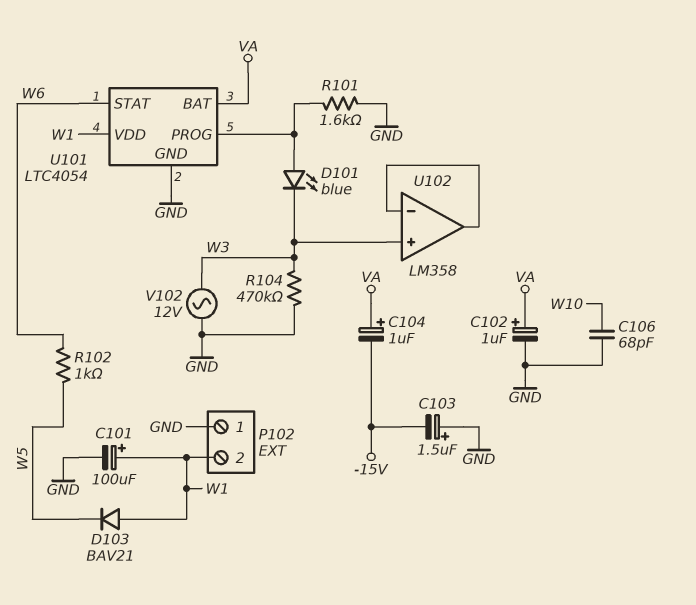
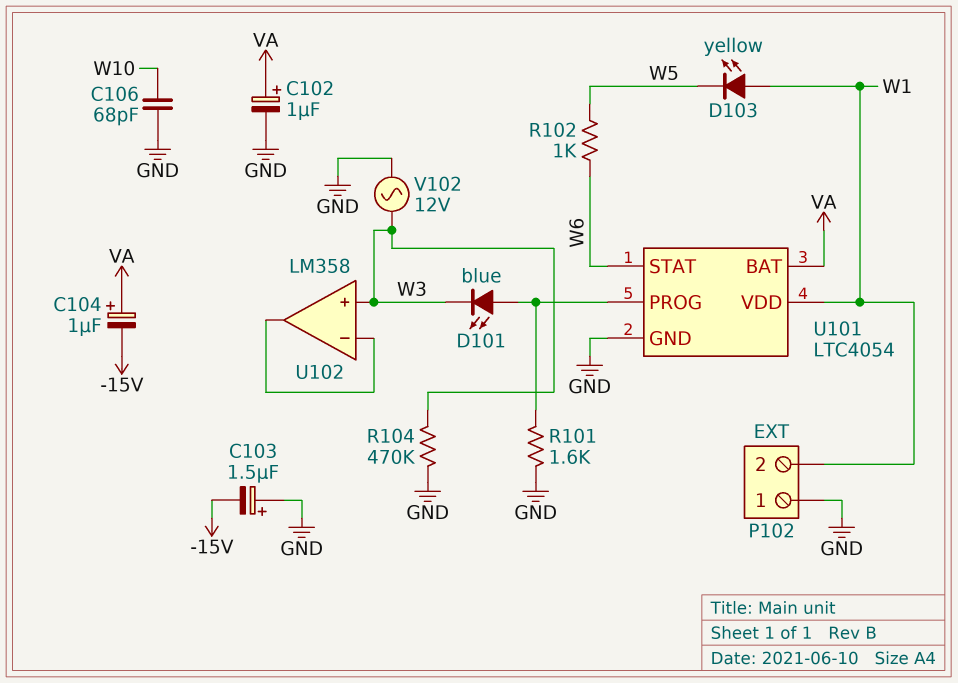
C101: 100uF (plus W1, minus GND) -> none
D103: diode BAV21 (A W1, K W5) -> LED yellow (A W1, K W5)

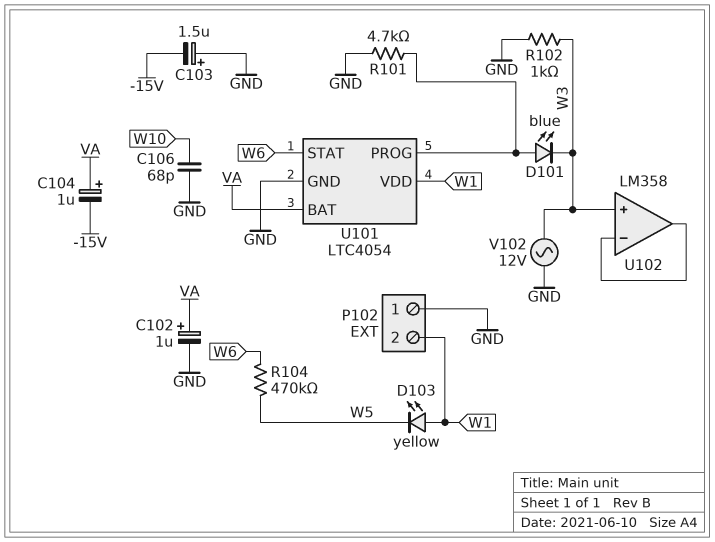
R101: 1.6k (GND, U101/PROG) -> 4.7k (GND, U101/PROG)
R102: 1k (W5, W6) -> 1k (GND, W3)
R104: 470k (GND, W3) -> 470k (W5, W6)

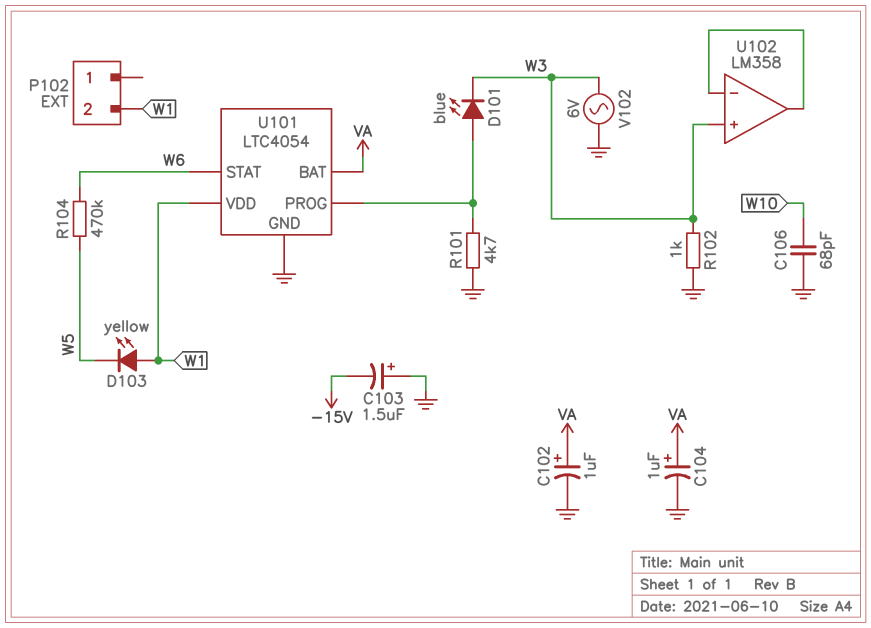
C104: 1uF (plus VA, minus -15V) -> 1uF (plus VA, minus GND)
P102 pin 1: GND -> none
V102: AC 12V (GND, W3) -> AC 6V (GND, W3)

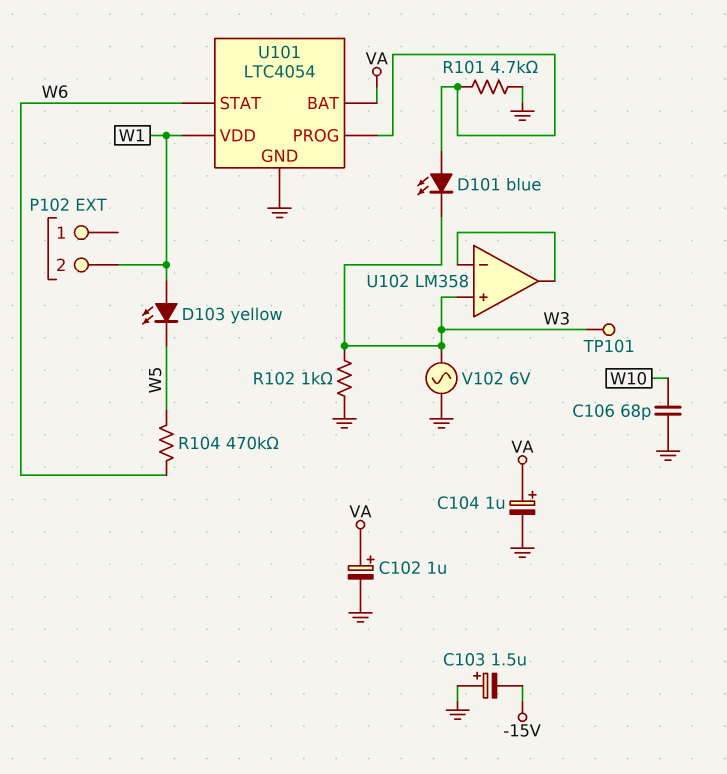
TP101: none -> test point (W3)

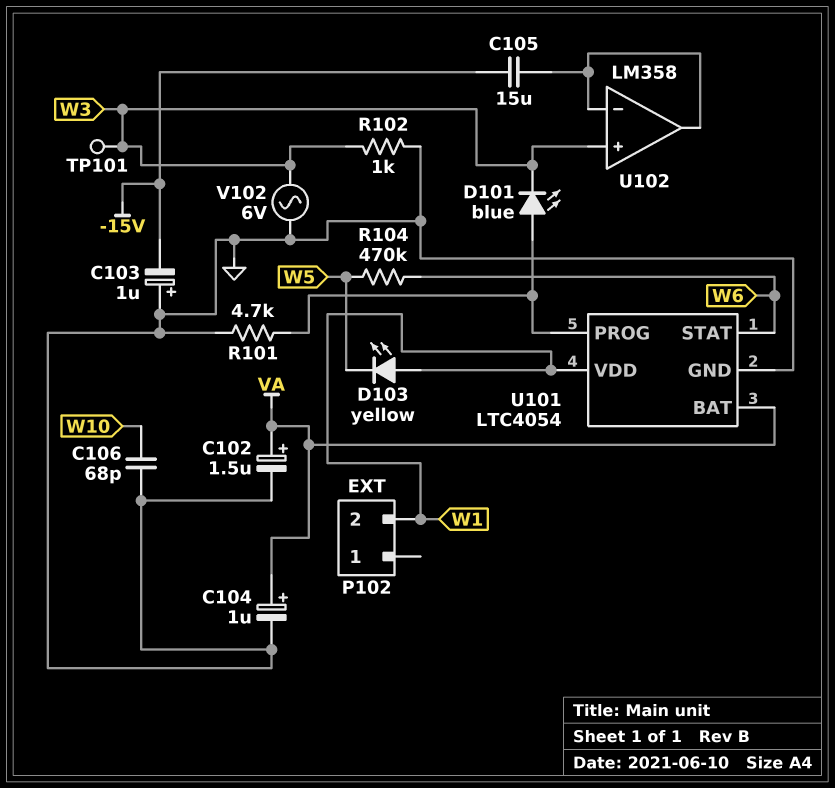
C102: 1uF (plus VA, minus GND) -> 1.5uF (plus VA, minus GND)
C103: 1.5uF (plus GND, minus -15V) -> 1uF (plus GND, minus -15V)
C105: none -> 15uF (-15V, U102/in-)

